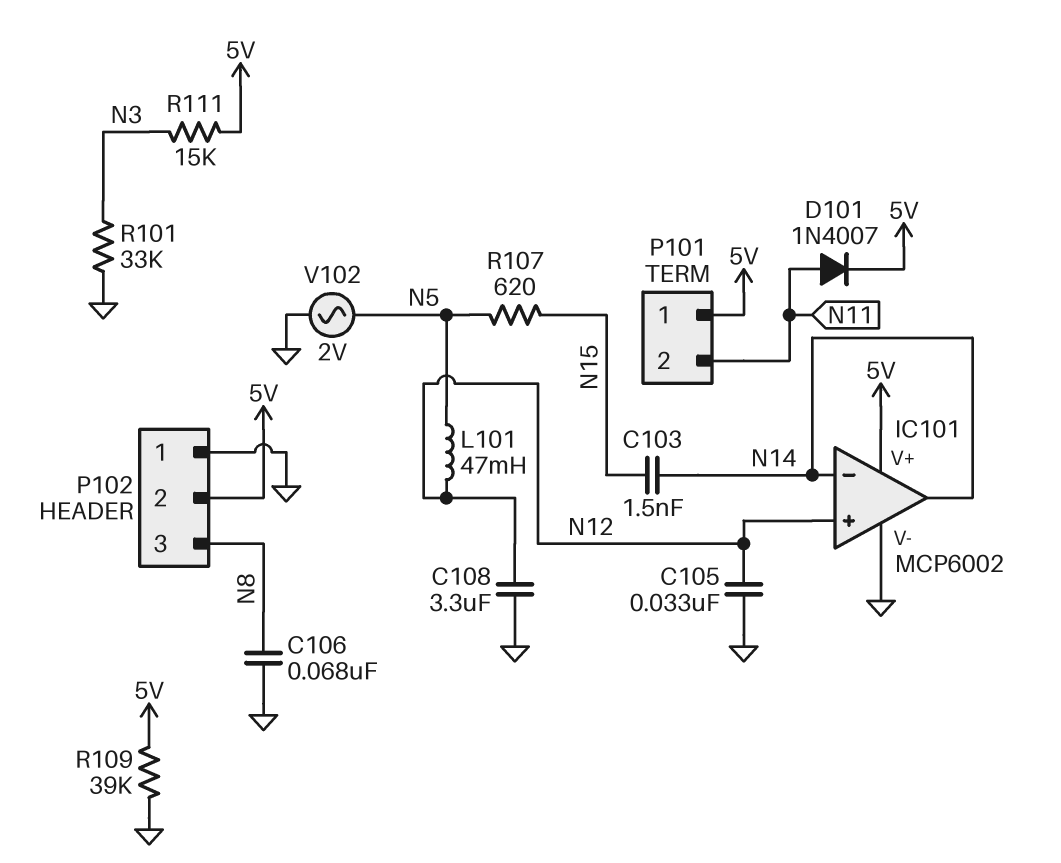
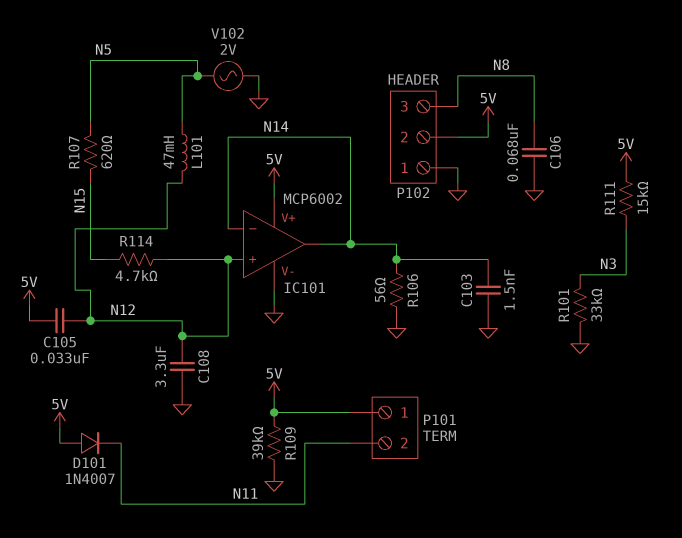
C103: 1.5nF (N14, N15) -> 1.5nF (GND, N14)
C105: 33nF (GND, N12) -> 33nF (5V, N12)
D101: diode 1N4007 (A N11, K 5V) -> diode 1N4007 (A 5V, K N11)
R106: none -> 56 (GND, N14)
R114: none -> 4.7k (N12, N15)

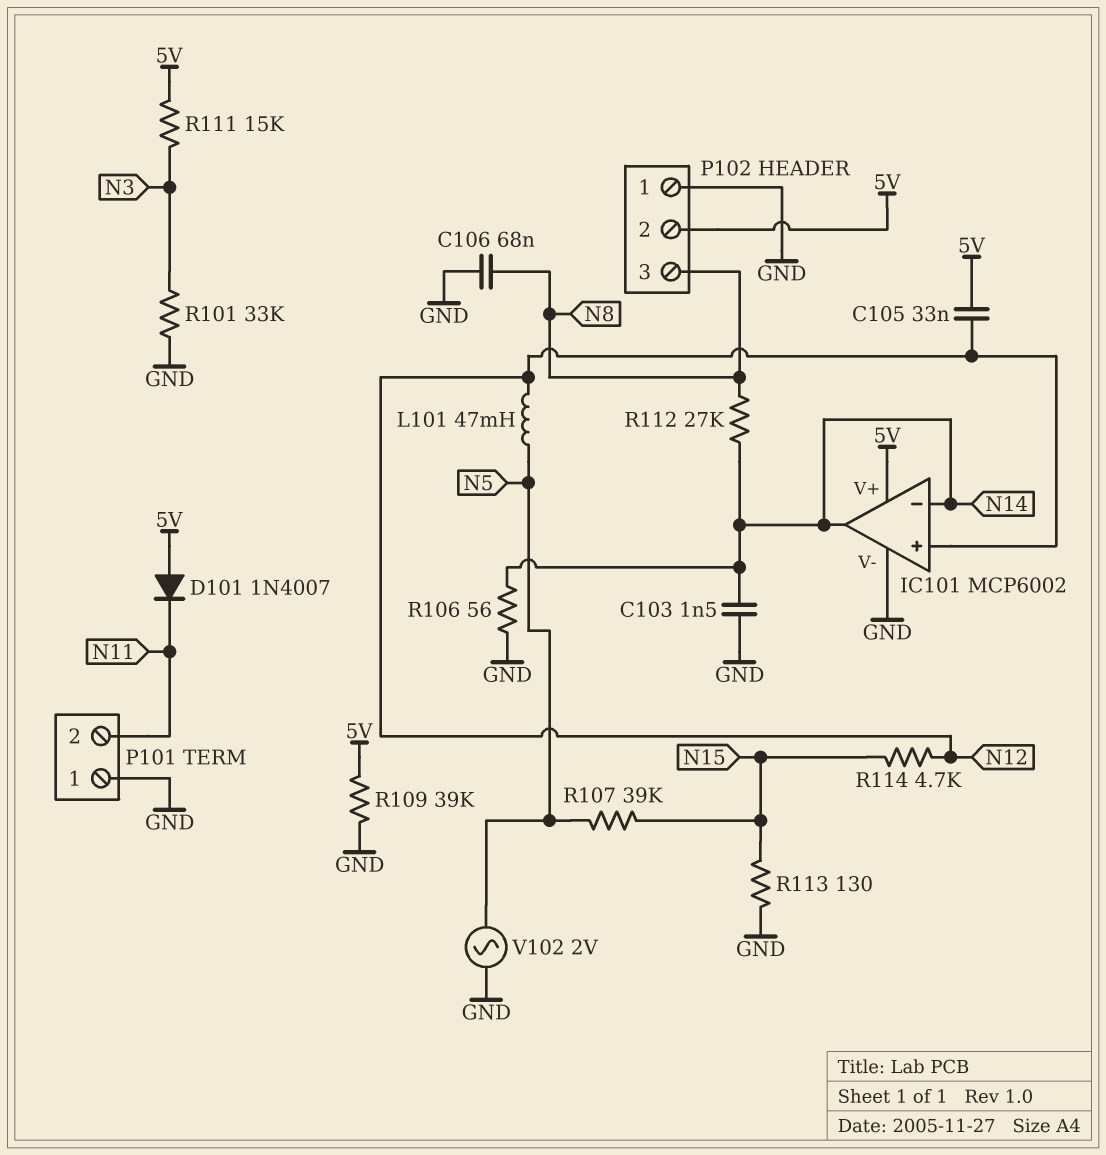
C108: 3.3uF (GND, N12) -> none
P101 pin 1: 5V -> GND
R107: 620 (N5, N15) -> 39k (N5, N15)
R112: none -> 27k (N8, N14)
R113: none -> 130 (GND, N15)

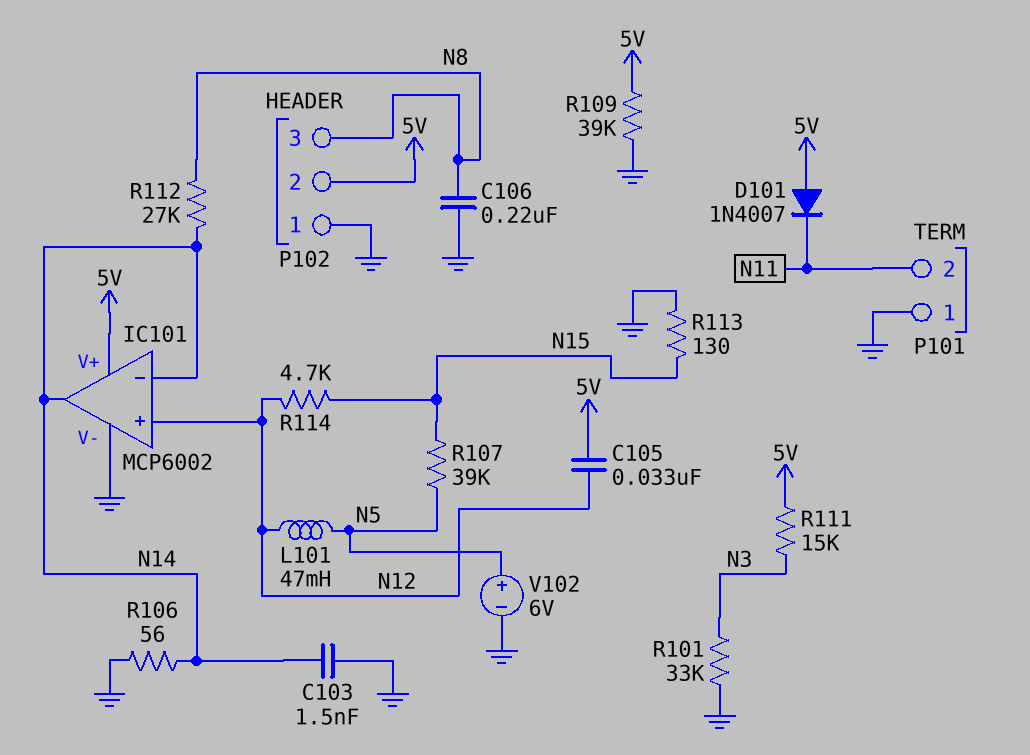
C106: 68nF (GND, N8) -> 220nF (GND, N8)
V102: AC 2V (GND, N5) -> 6V (plus N5, minus GND)

